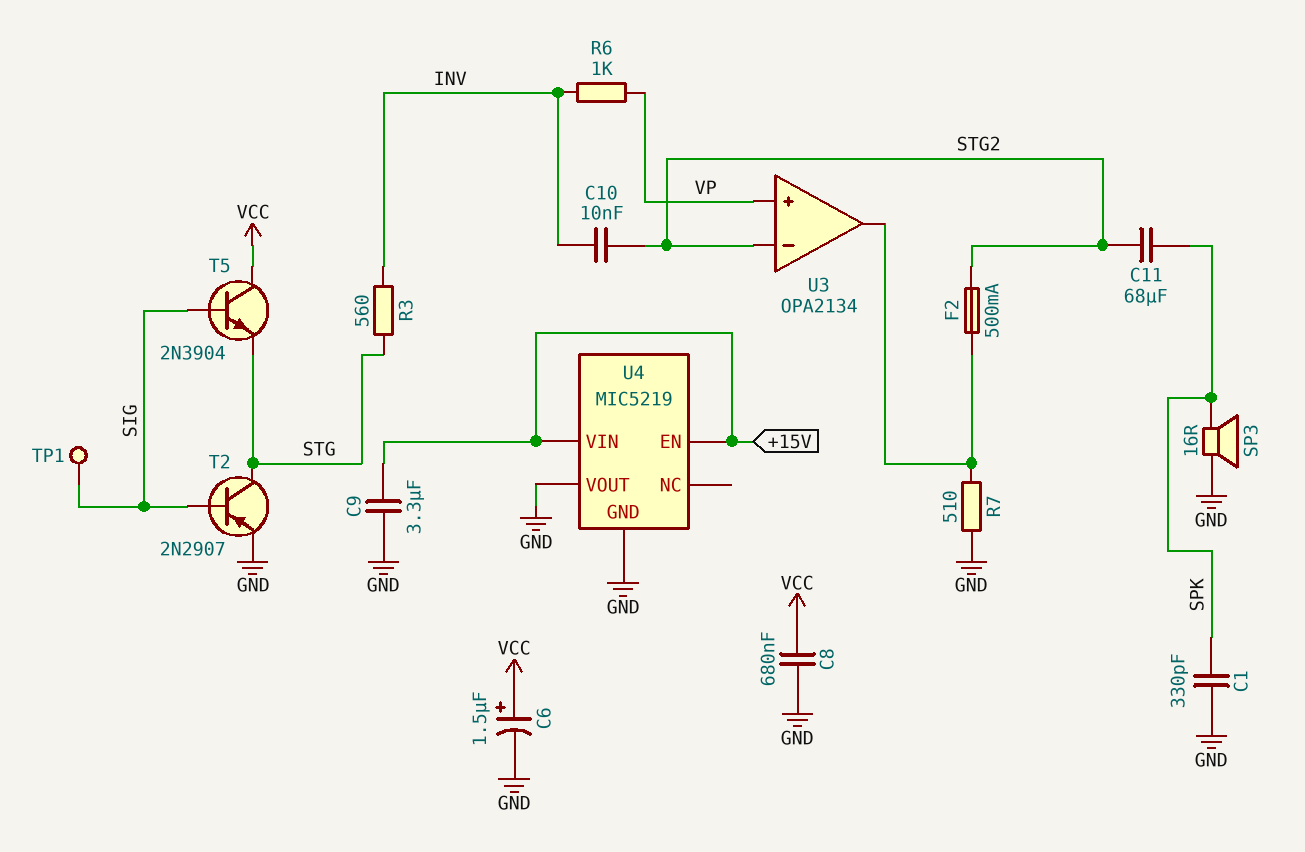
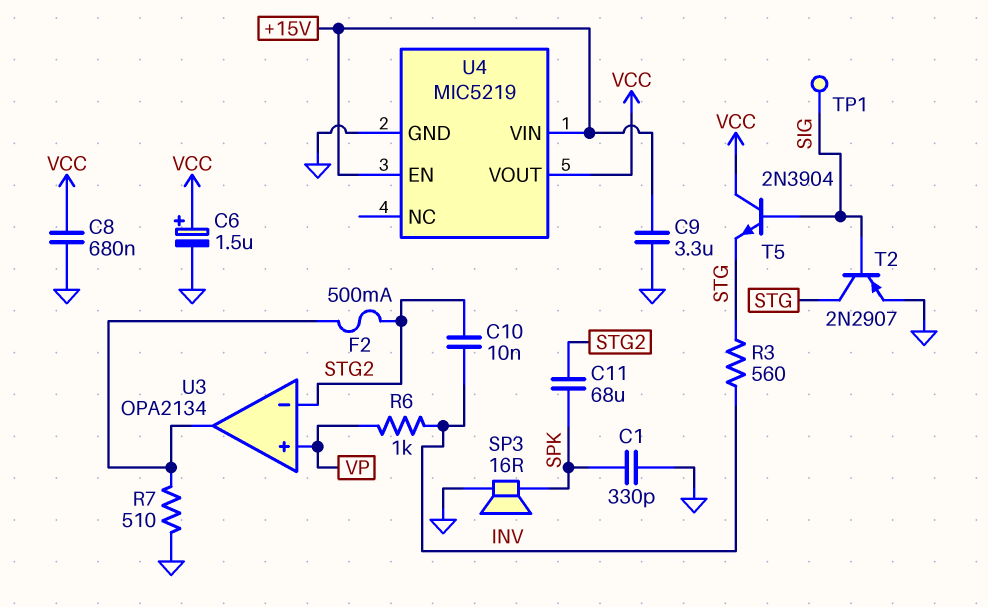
U4 pin VOUT: GND -> VCC

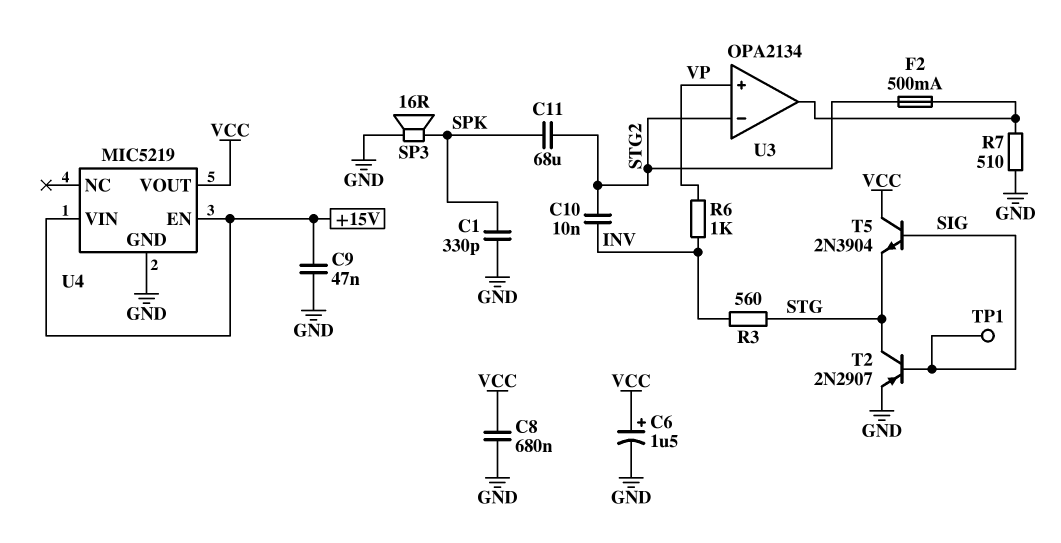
C9: 3.3uF (+15V, GND) -> 47nF (+15V, GND)

